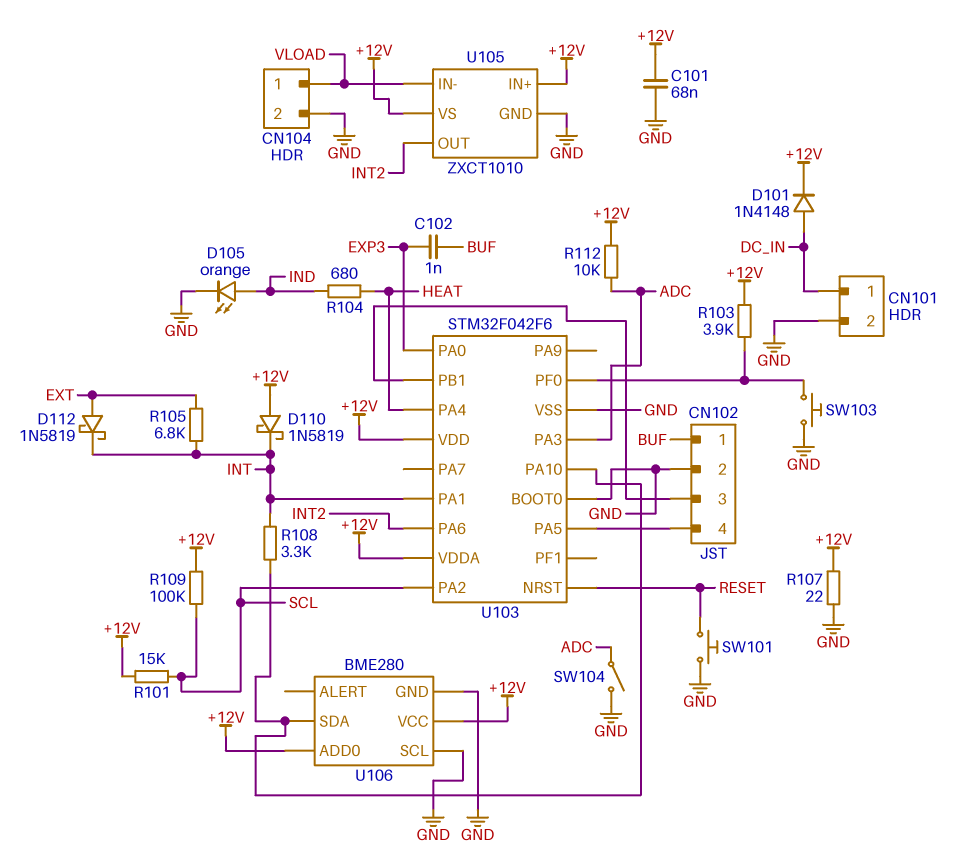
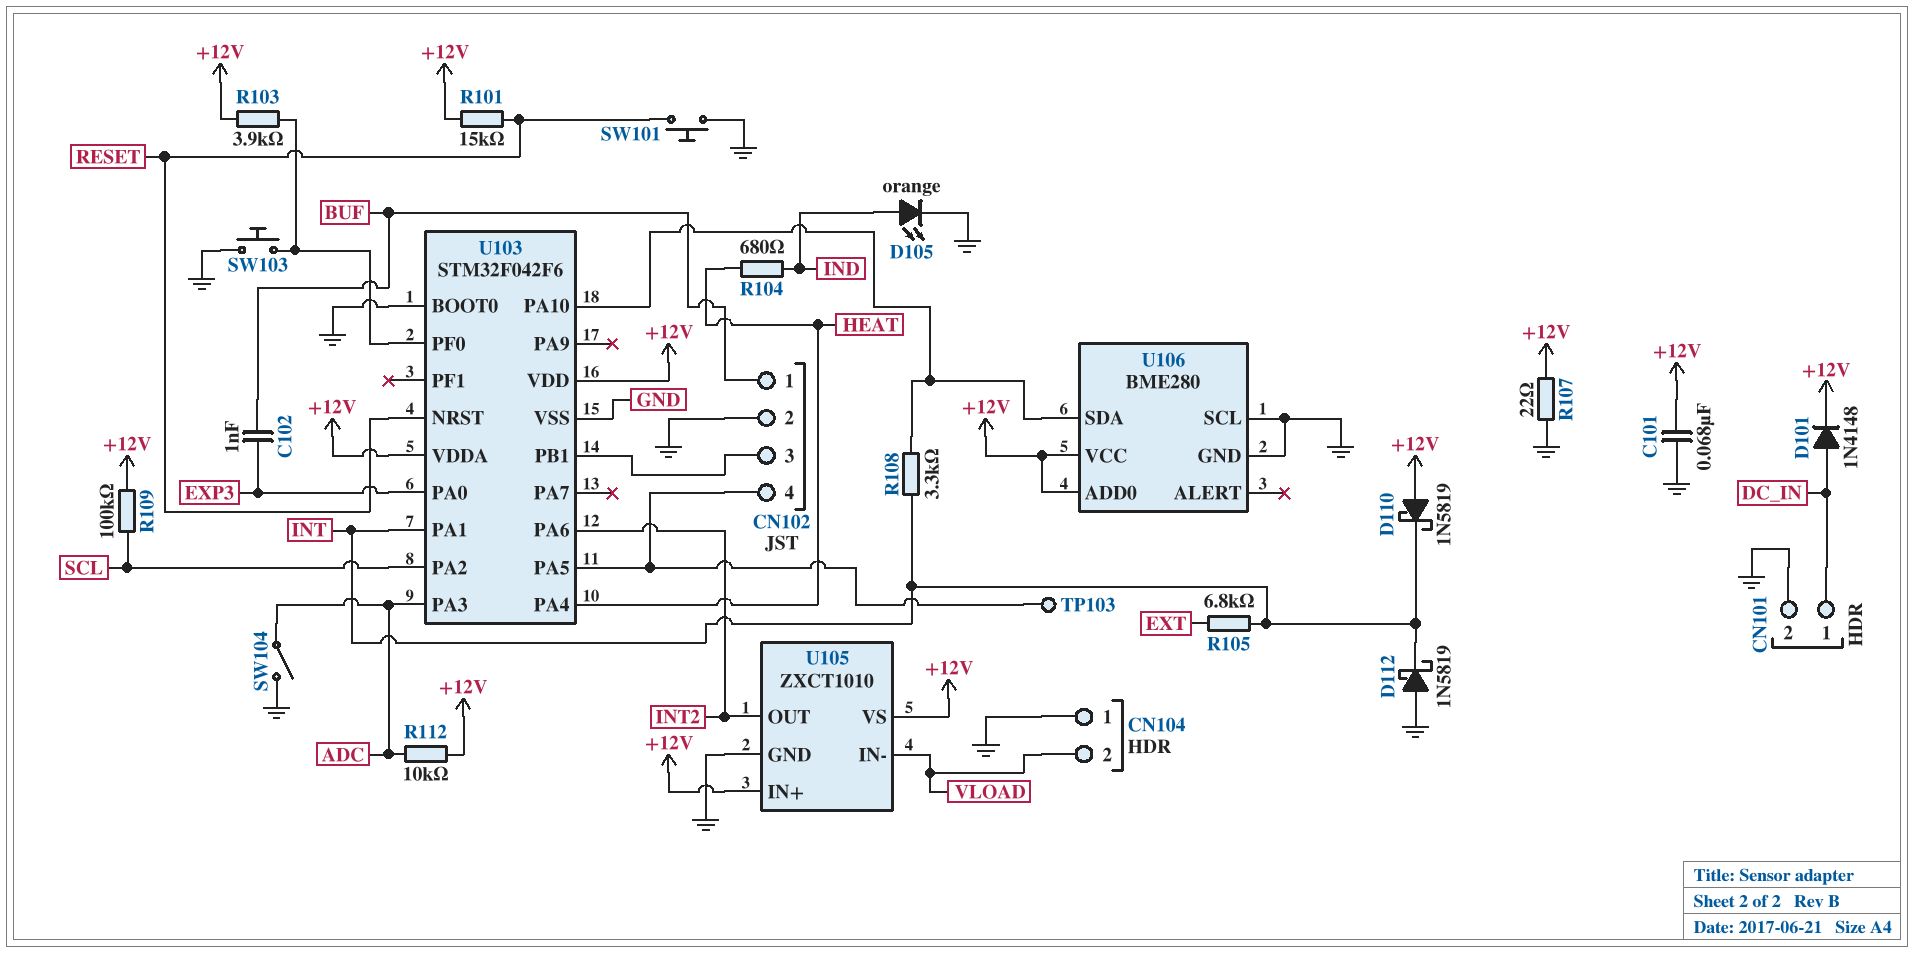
CN104 pin 1: VLOAD -> GND
CN104 pin 2: GND -> VLOAD
D112: schottky 1N5819 (A EXT, K INT) -> schottky 1N5819 (A GND, K INT)
R101: 15k (+12V, SCL) -> 15k (+12V, RESET)
TP103: none -> test point (CN102/4)

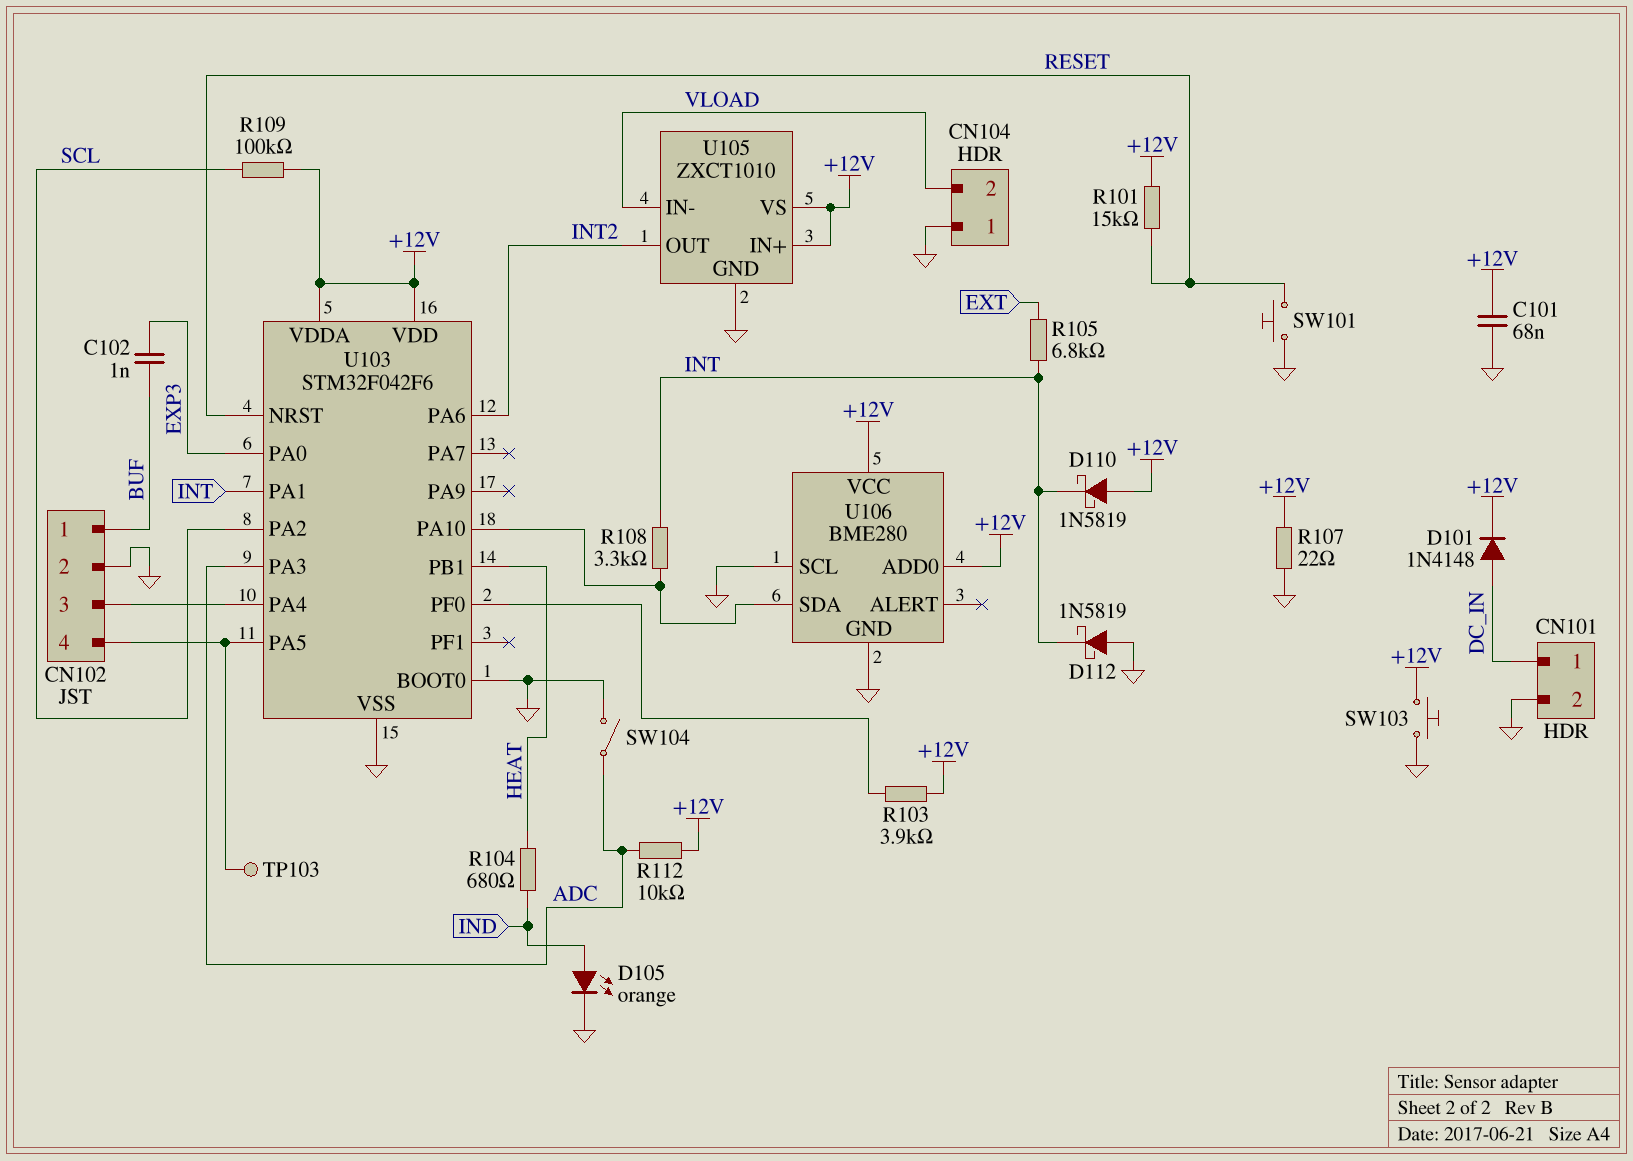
SW103: button (GND, U103/PF0) -> button (+12V, GND)
U103 pin PA4: HEAT -> CN102/3
U103 pin PB1: CN102/3 -> HEAT

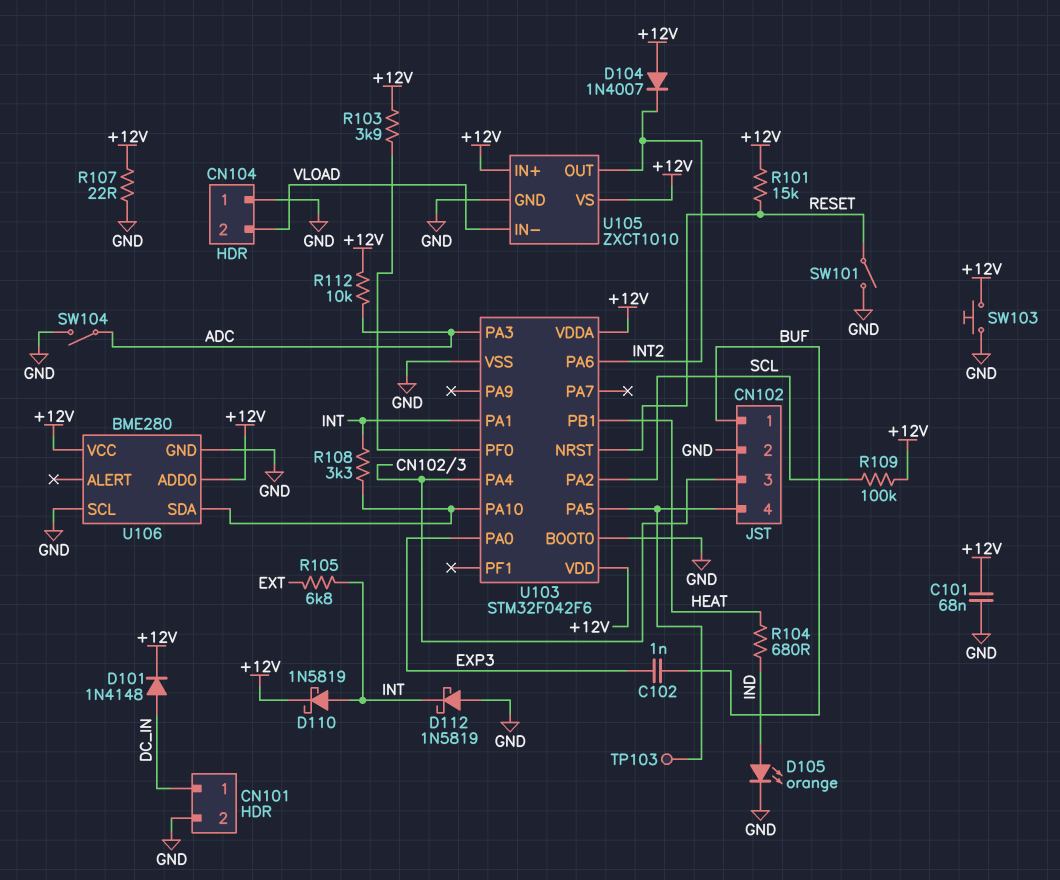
D104: none -> diode 1N4007 (A +12V, K INT2)
D110: schottky 1N5819 (A +12V, K INT) -> schottky 1N5819 (A INT, K +12V)
SW101: button (GND, RESET) -> switch (GND, RESET)

